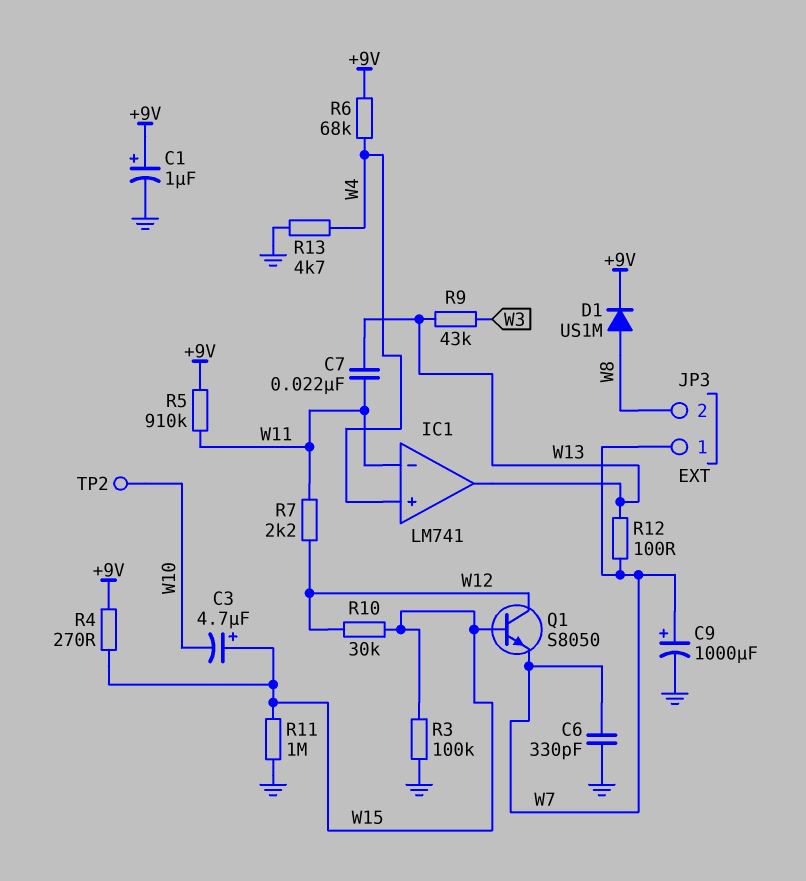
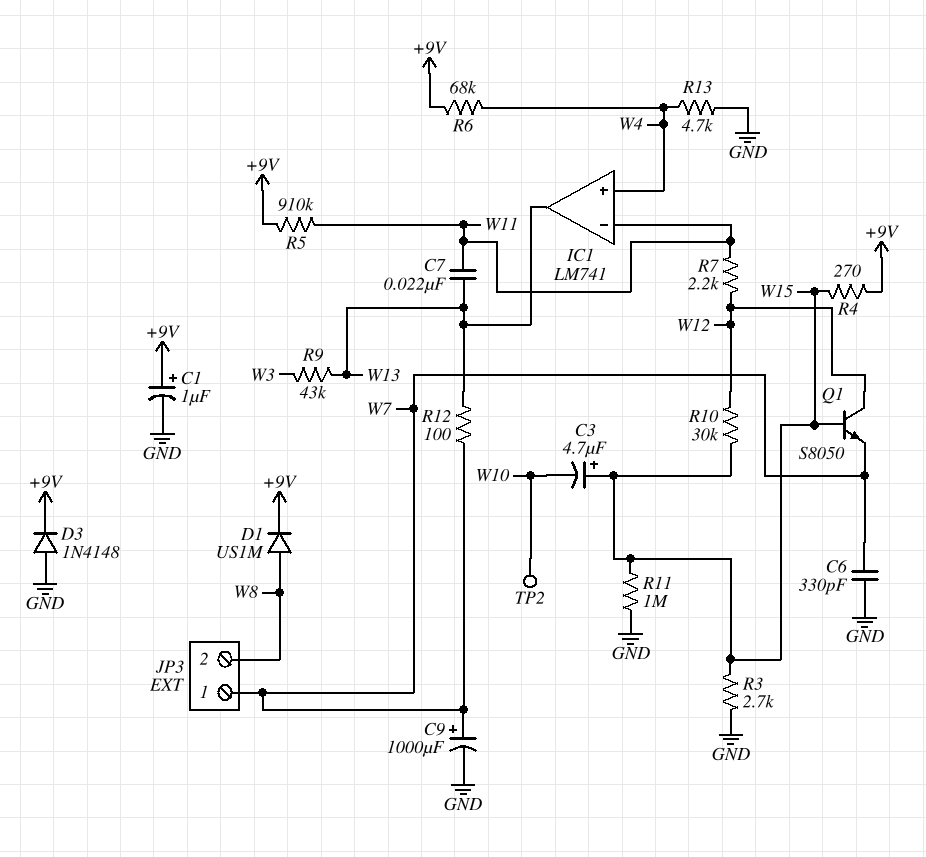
D3: none -> diode 1N4148 (A GND, K +9V)
R3: 100k (GND, W15) -> 2.7k (GND, W15)

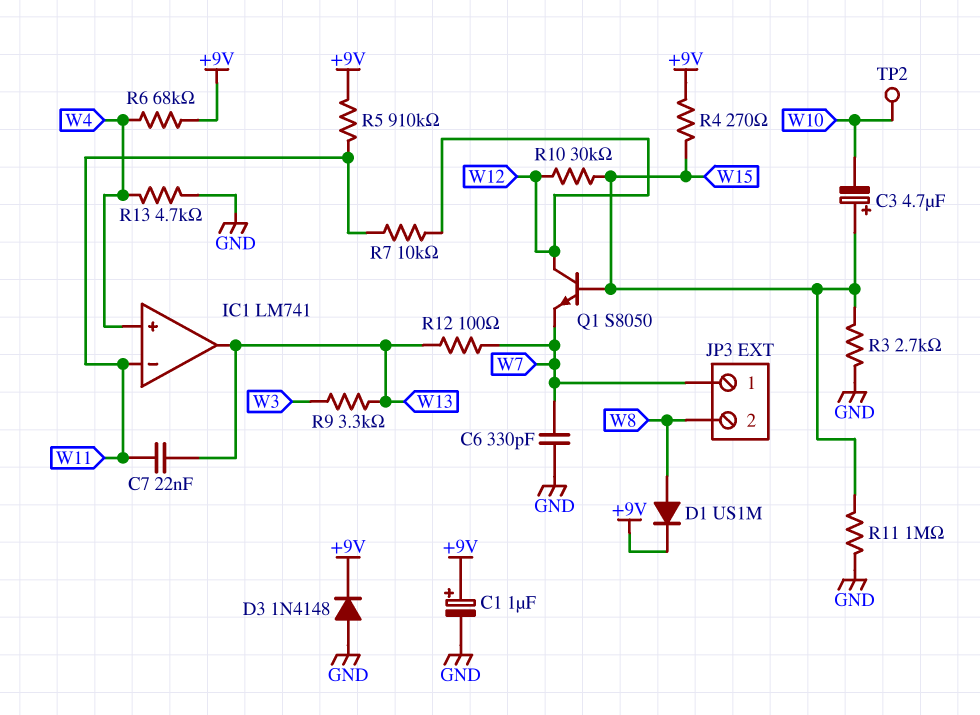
C9: 1000uF (plus W7, minus GND) -> none
R7: 2.2k (W11, W12) -> 10k (W11, W12)
R9: 43k (W3, W13) -> 3.3k (W3, W13)

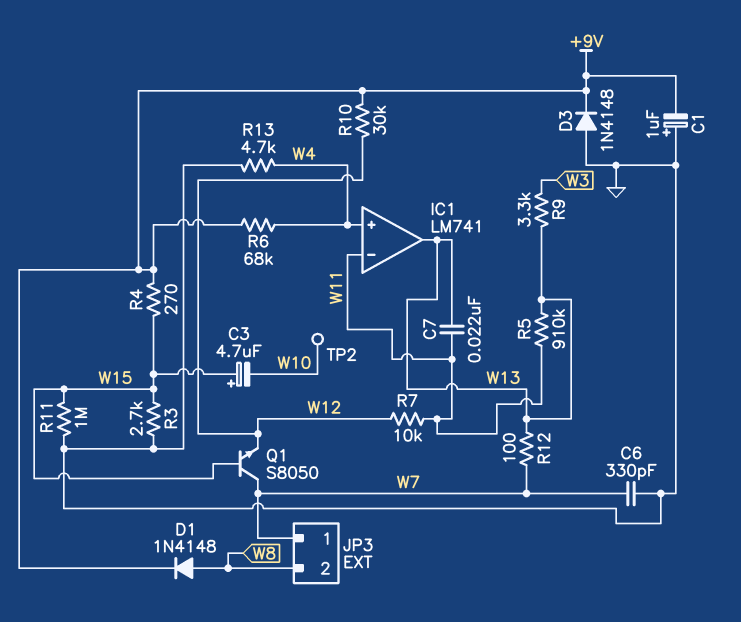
C1: 1uF (plus +9V, minus GND) -> 1uF (plus GND, minus +9V)
D1: diode US1M (A W8, K +9V) -> diode 1N4148 (A W8, K +9V)
Q1: NPN S8050 (B W15, C W12, E W7) -> NPN S8050 (B W15, C W7, E W12)
R5: 910k (+9V, W11) -> 910k (W11, W13)
R10: 30k (W12, W15) -> 30k (+9V, W12)

